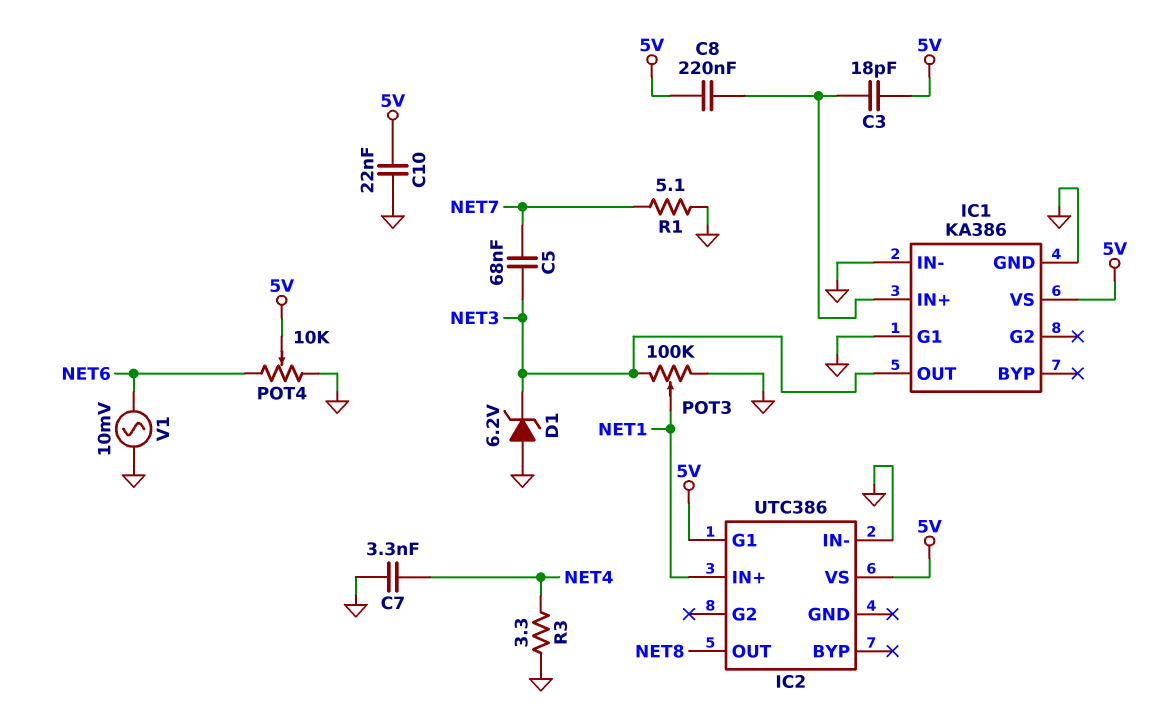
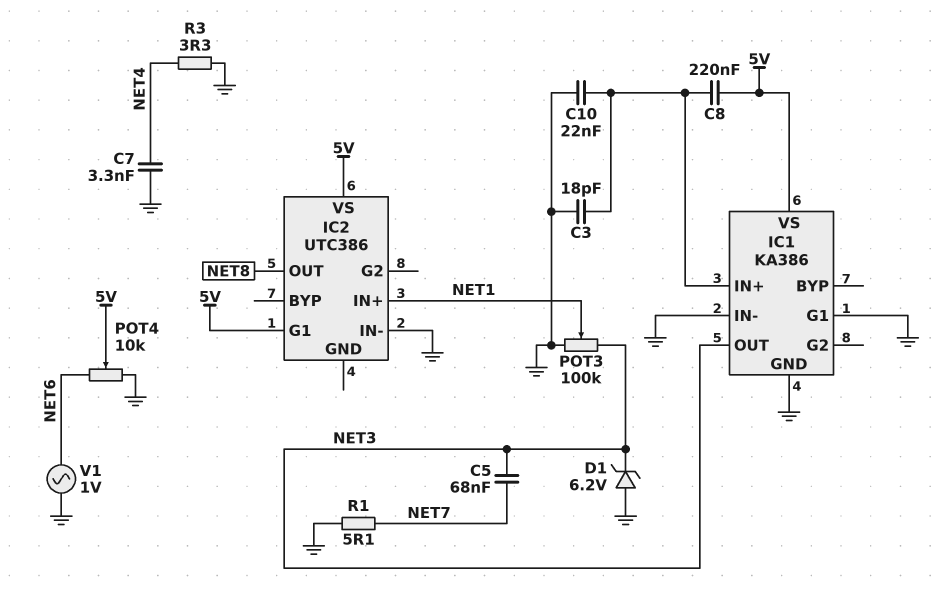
C3: 18pF (5V, IC1/IN+) -> 18pF (GND, IC1/IN+)
C10: 22nF (5V, GND) -> 22nF (GND, IC1/IN+)
V1: AC 10mV (GND, NET6) -> AC 1V (GND, NET6)

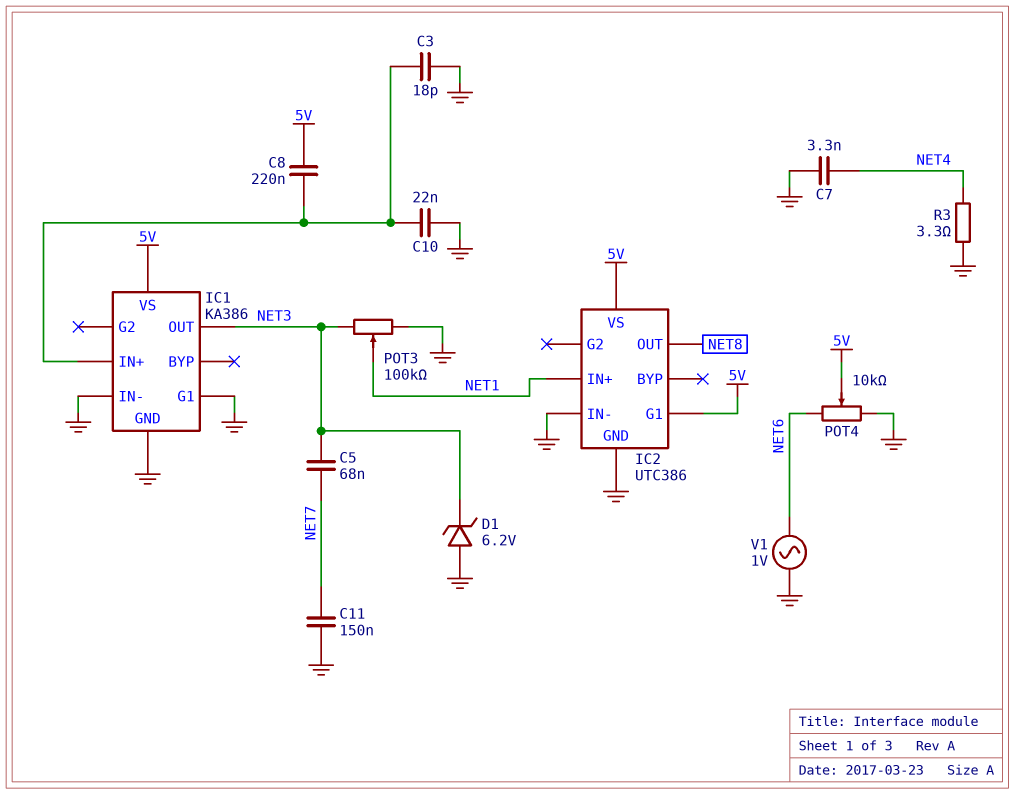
C11: none -> 150nF (GND, NET7)
IC2 pin GND: none -> GND
R1: 5.1 (GND, NET7) -> none

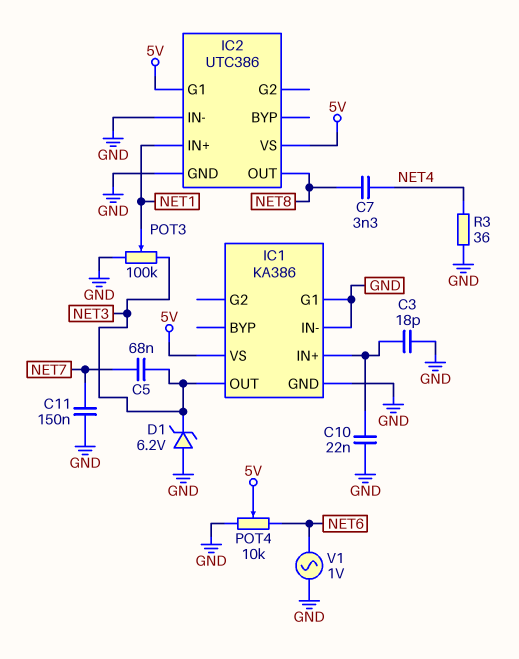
C7: 3.3nF (GND, NET4) -> 3.3nF (NET4, NET8)
C8: 220nF (5V, IC1/IN+) -> none
R3: 3.3 (GND, NET4) -> 36 (GND, NET4)

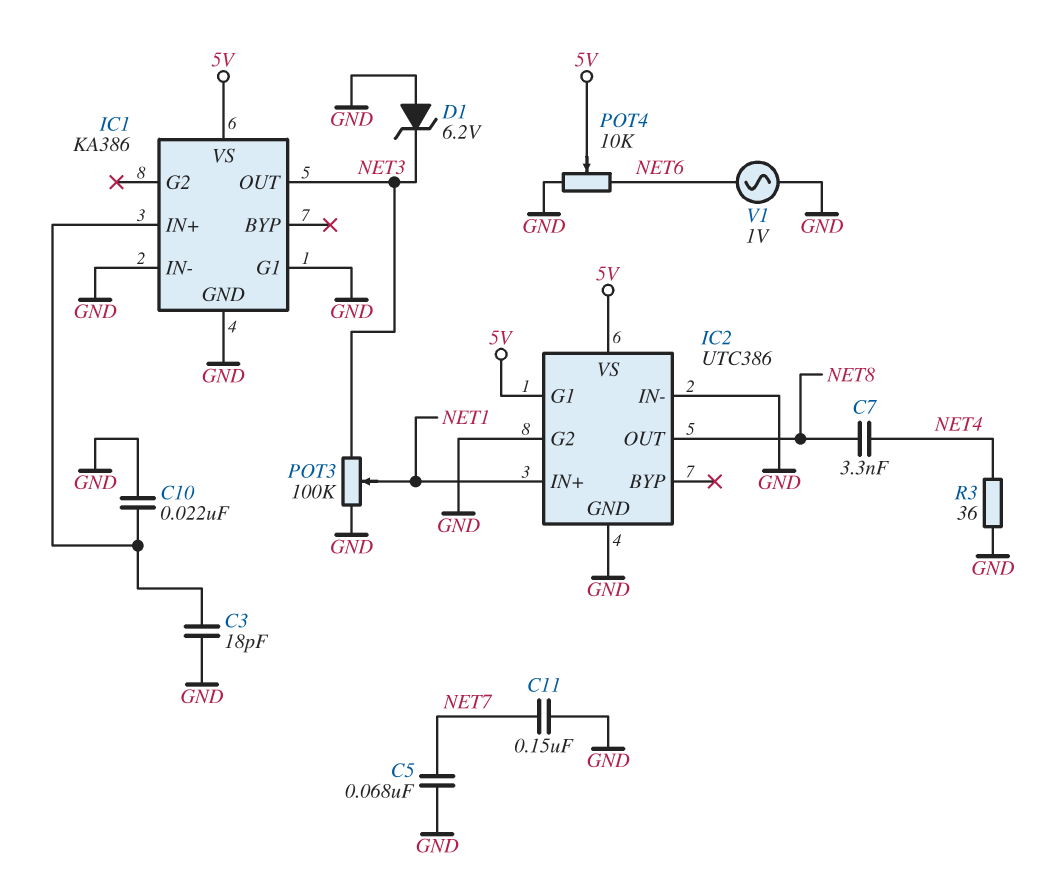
C5: 68nF (NET3, NET7) -> 68nF (GND, NET7)
IC2 pin G2: none -> GND

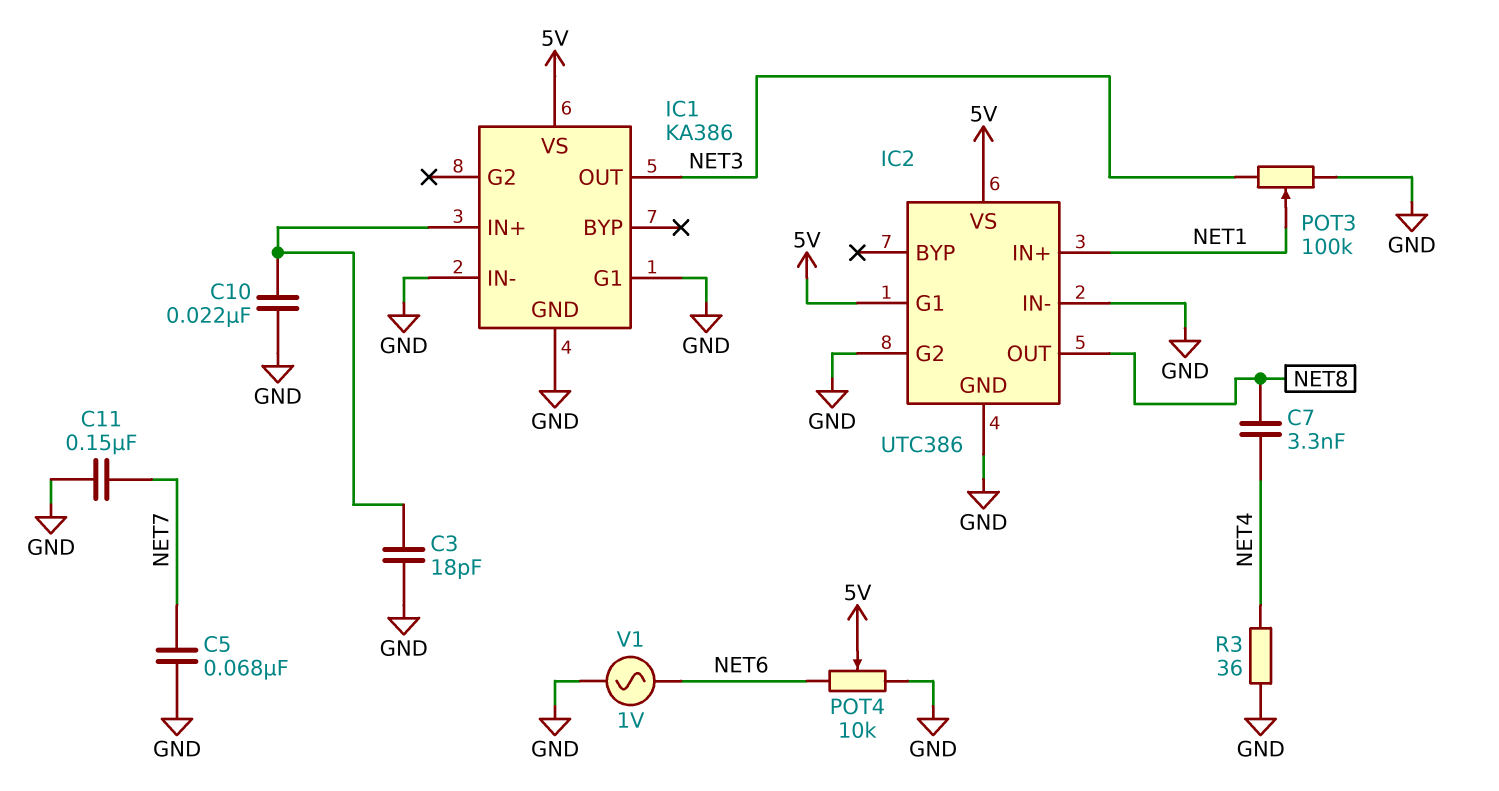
D1: zener 6.2V (A GND, K NET3) -> none

